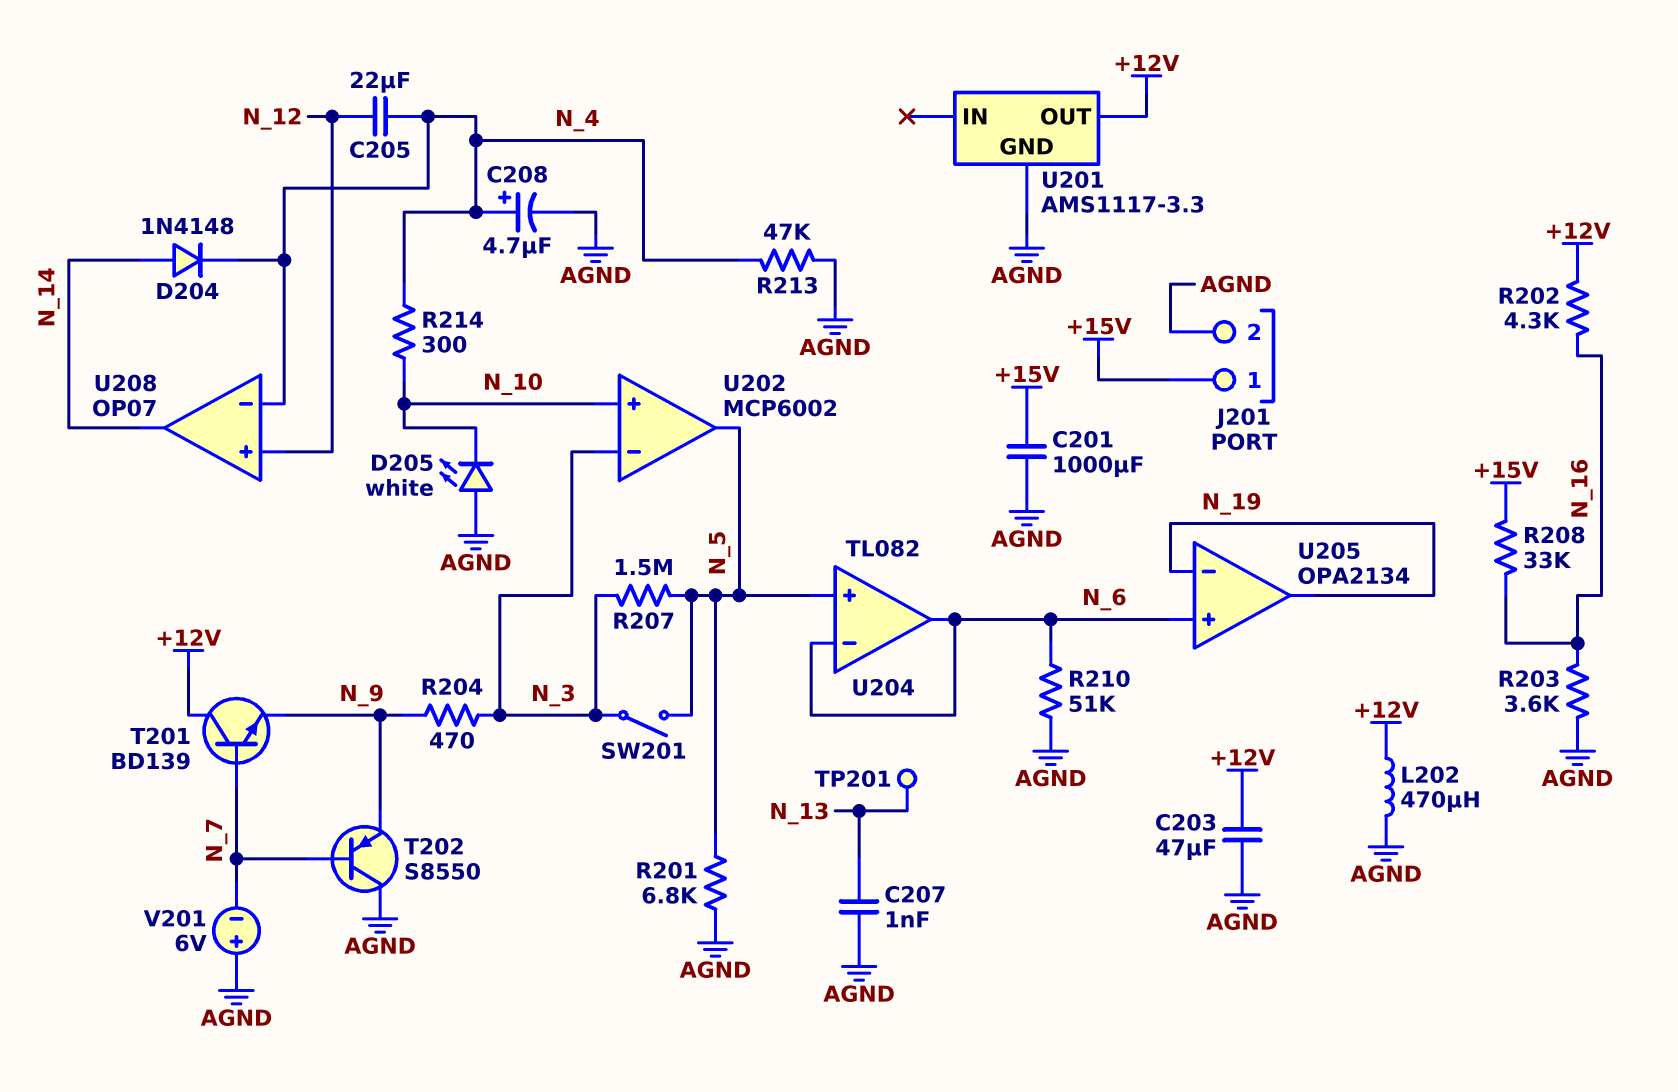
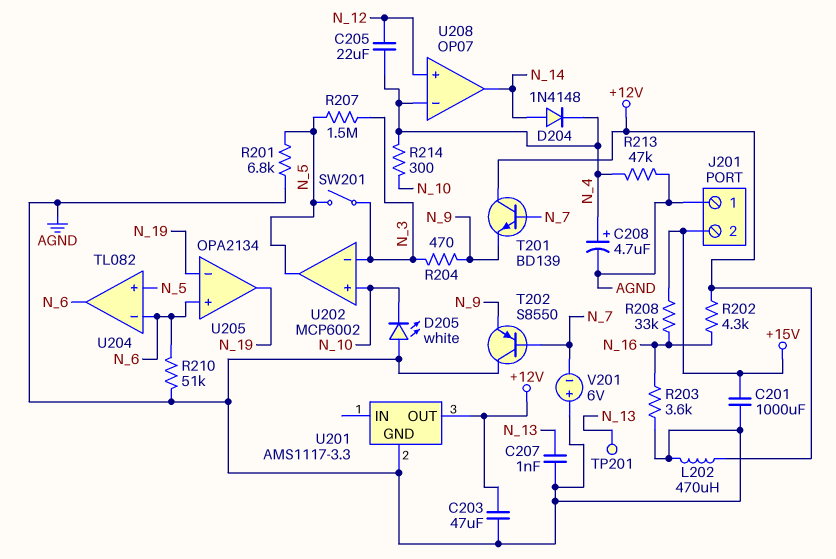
J201 pin 1: +15V -> AGND
J201 pin 2: AGND -> +15V

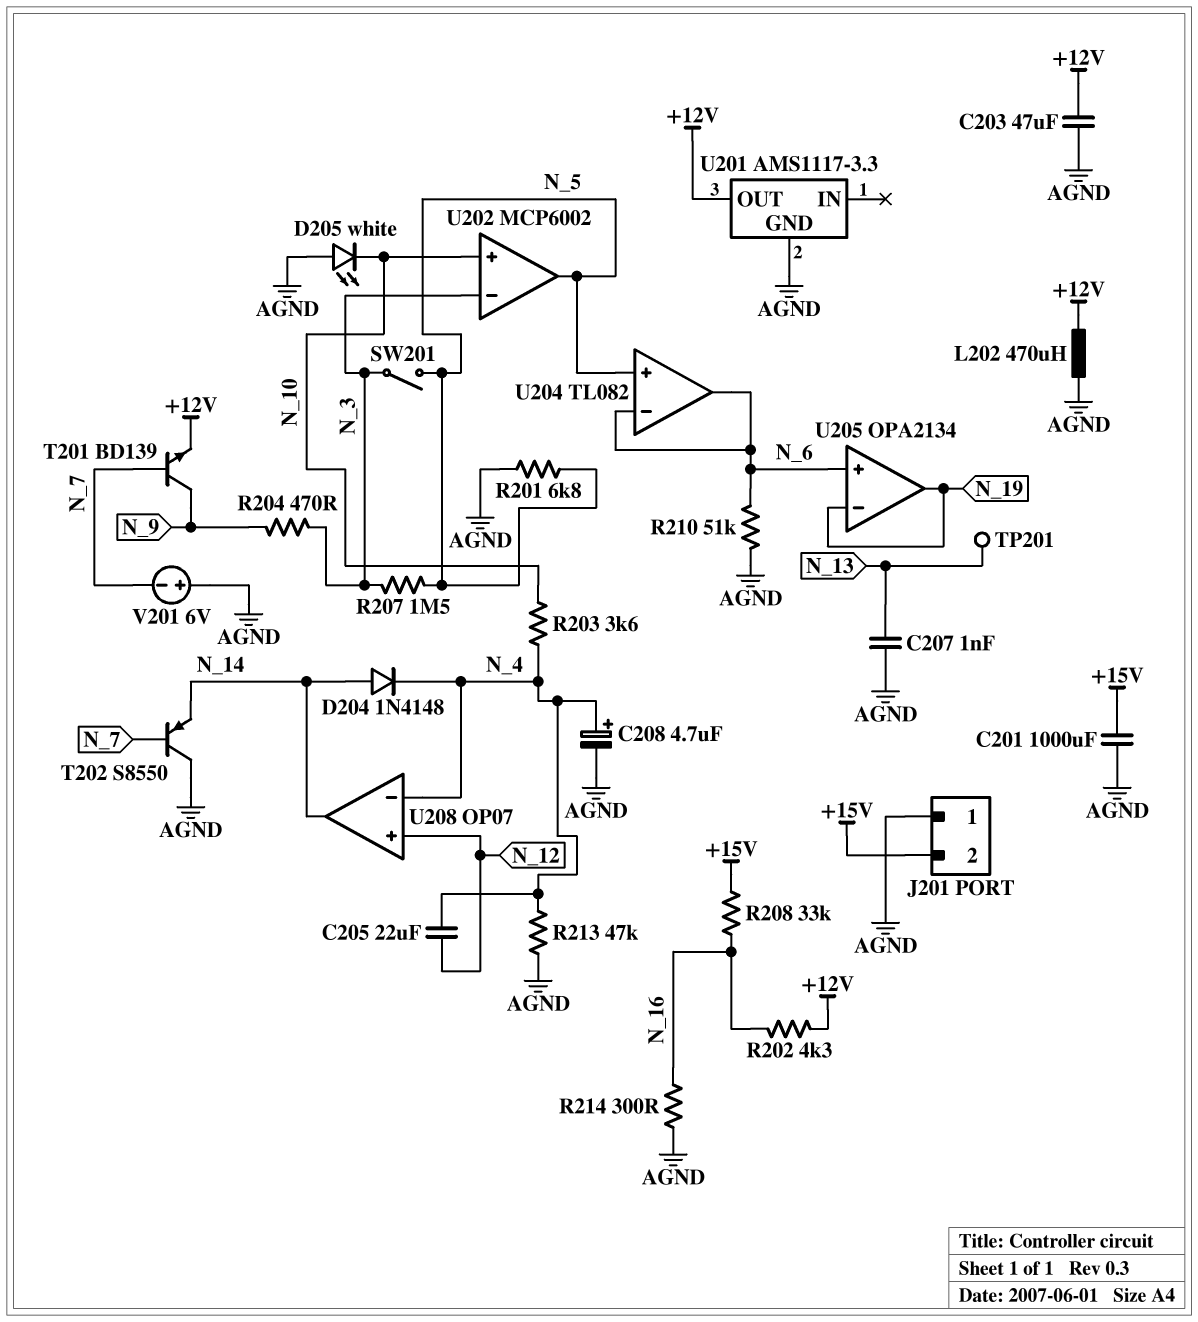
R203: 3.6k (AGND, N_16) -> 3.6k (N_4, N_10)
R214: 300 (N_4, N_10) -> 300 (AGND, N_16)
T201: NPN BD139 (B N_7, C +12V, E N_9) -> NPN BD139 (B N_7, C N_9, E +12V)
T202: PNP S8550 (B N_7, C AGND, E N_9) -> PNP S8550 (B N_7, C AGND, E N_14)

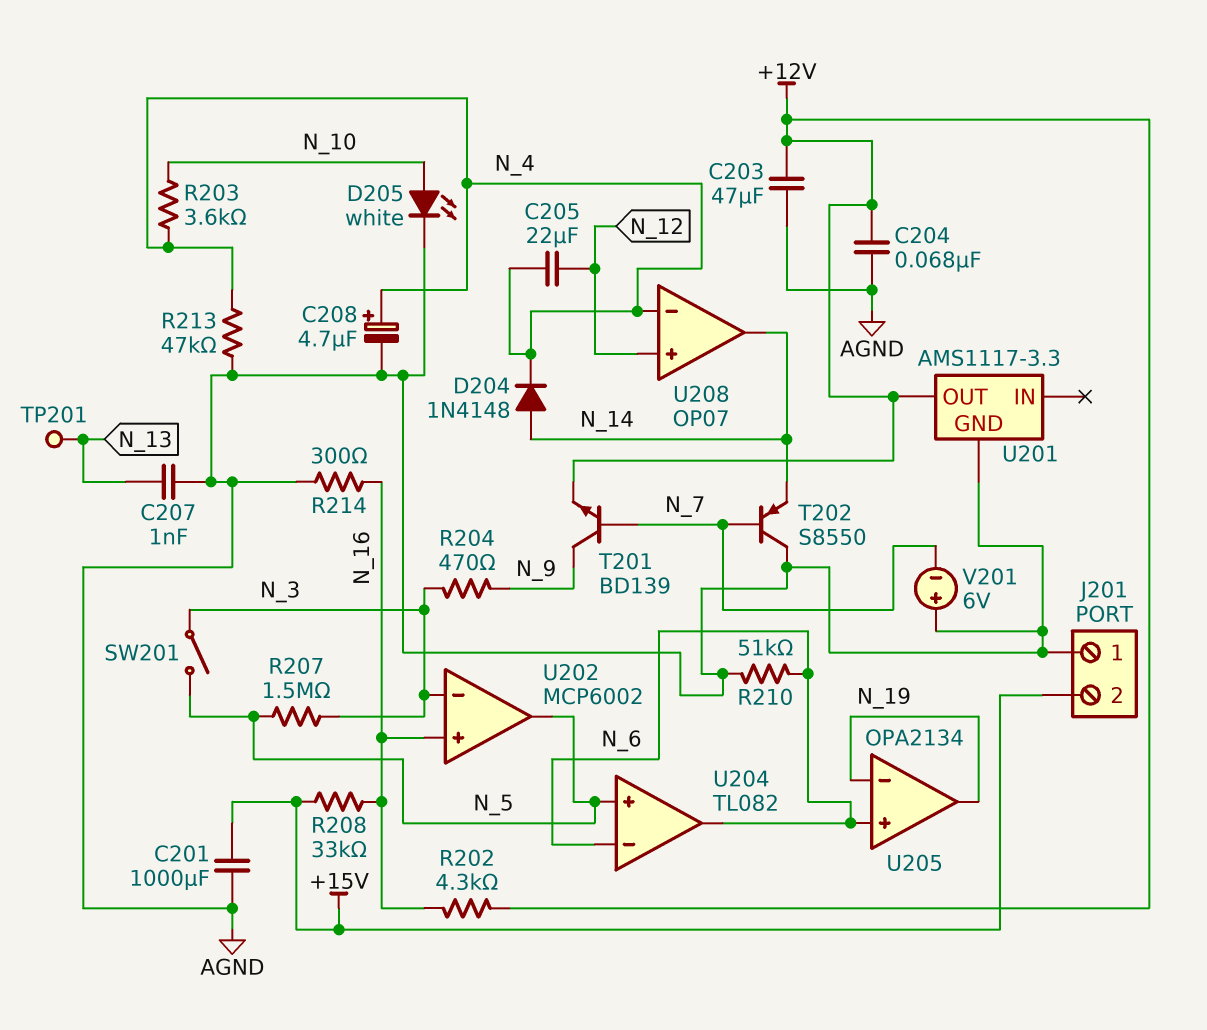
C204: none -> 68nF (+12V, AGND)
D205: LED white (A AGND, K N_10) -> LED white (A N_10, K AGND)
L202: 470uH (+12V, AGND) -> none
R201: 6.8k (AGND, N_5) -> none
U202 pin in+: N_10 -> N_16

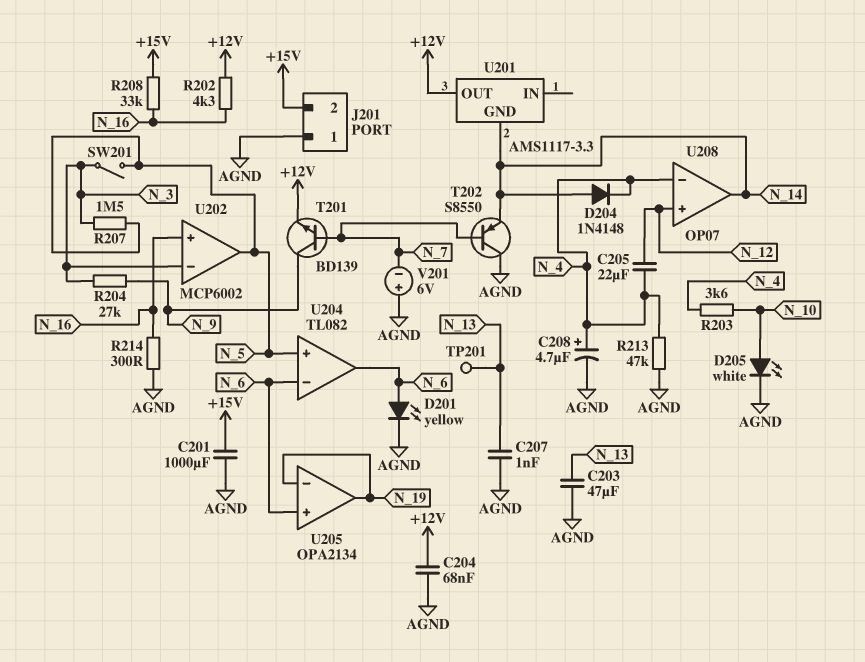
C203: 47uF (+12V, AGND) -> 47uF (AGND, N_13)
D201: none -> LED yellow (A N_6, K AGND)
R204: 470 (N_3, N_9) -> 27k (N_3, N_9)
R210: 51k (AGND, N_6) -> none
U201 pin GND: AGND -> N_14

